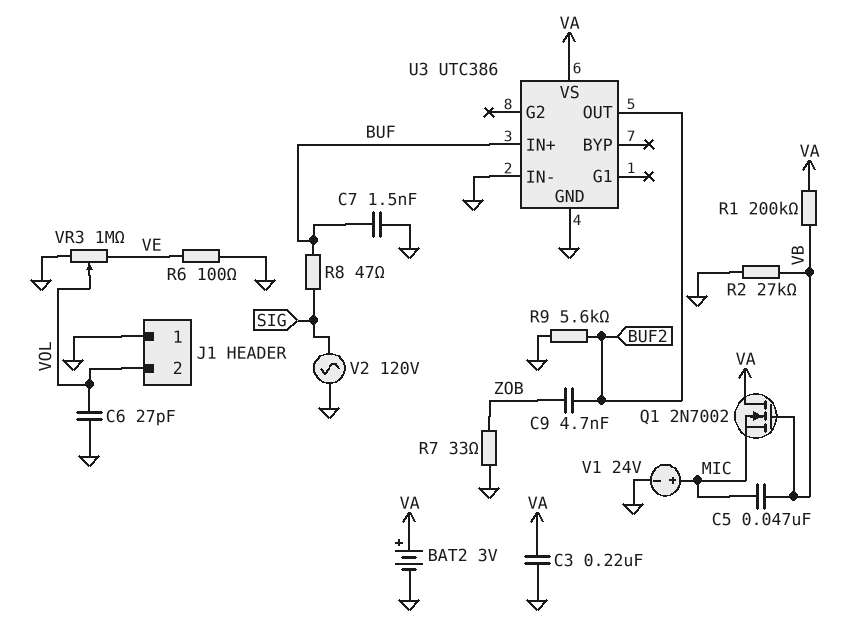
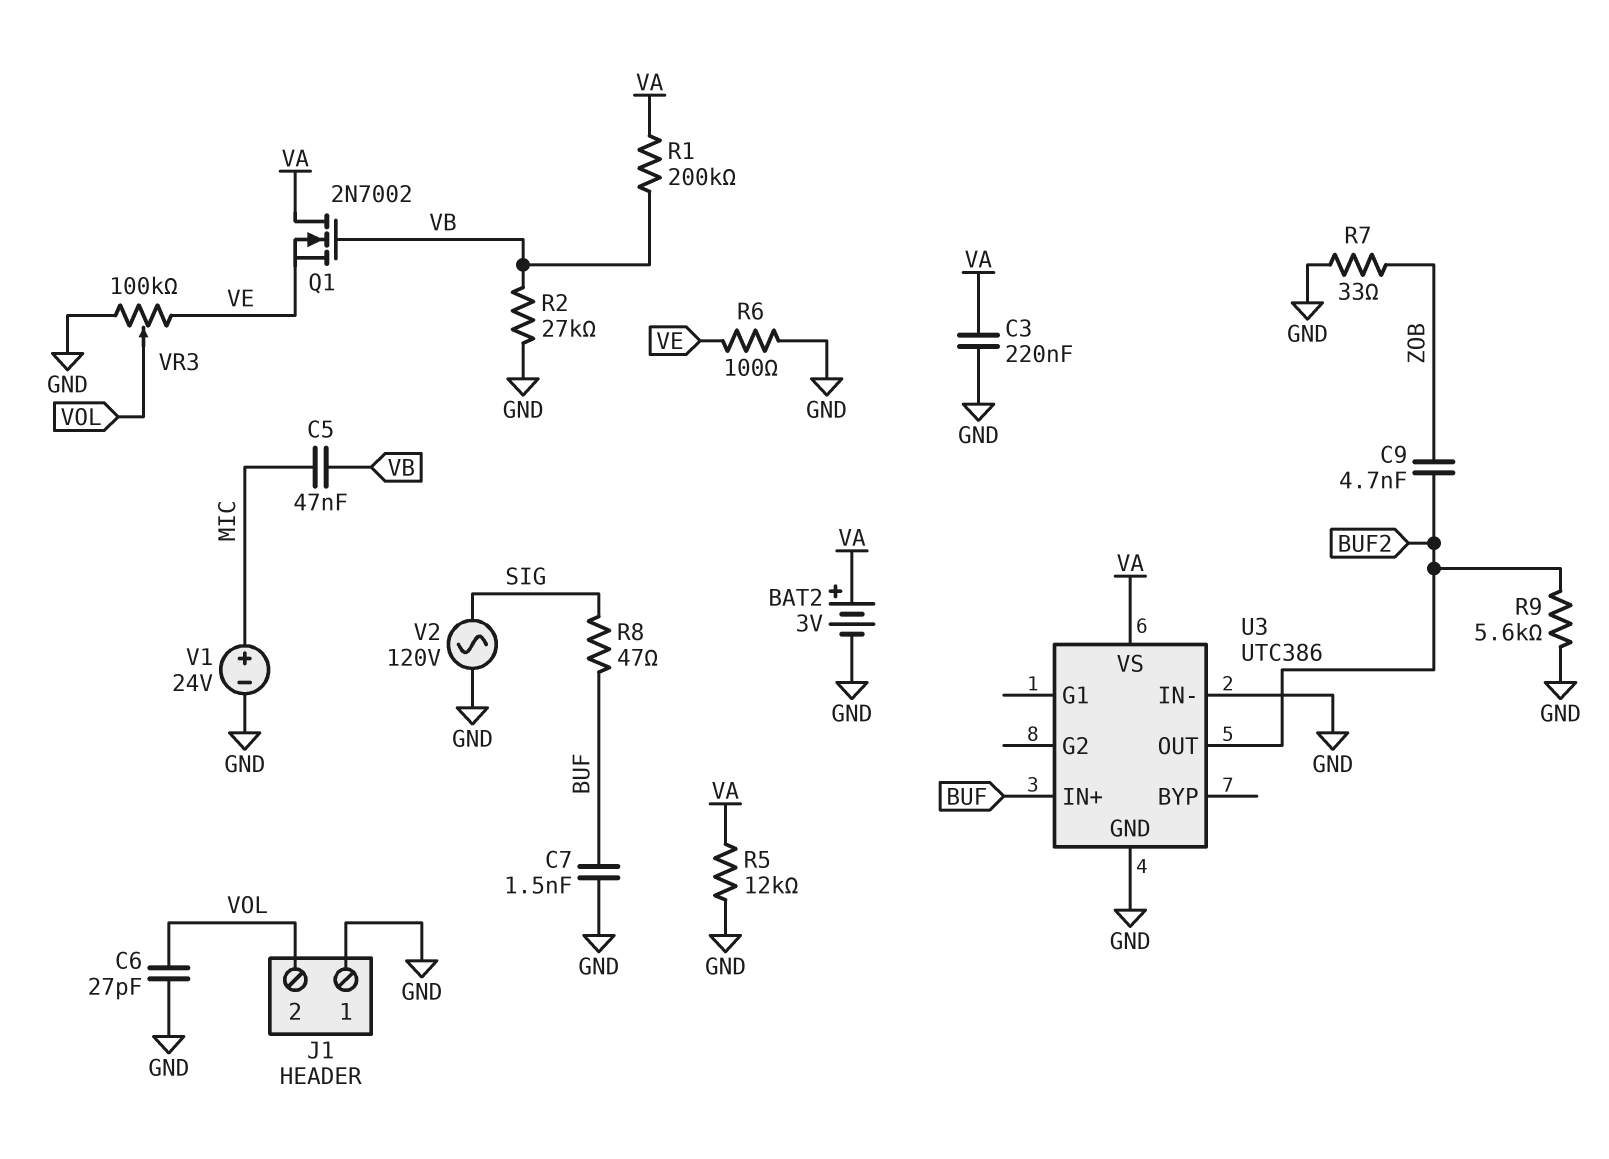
Q1: NMOS 2N7002 (G VB, D VA, S MIC) -> NMOS 2N7002 (G VB, D VA, S VE)
R5: none -> 12k (GND, VA)
VR3: 1M (GND, VE, wiper VOL) -> 100k (GND, VE, wiper VOL)

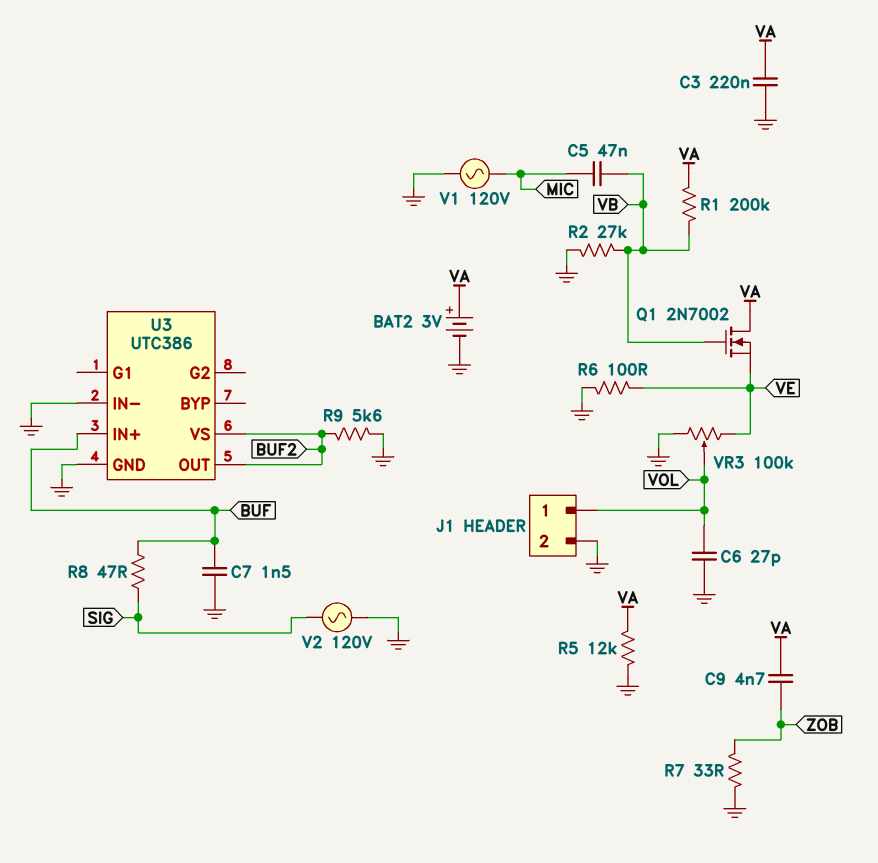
C9: 4.7nF (BUF2, ZOB) -> 4.7nF (VA, ZOB)
J1 pin 1: GND -> VOL
J1 pin 2: VOL -> GND
U3 pin VS: VA -> BUF2
V1: 24V (plus MIC, minus GND) -> AC 120V (GND, MIC)

